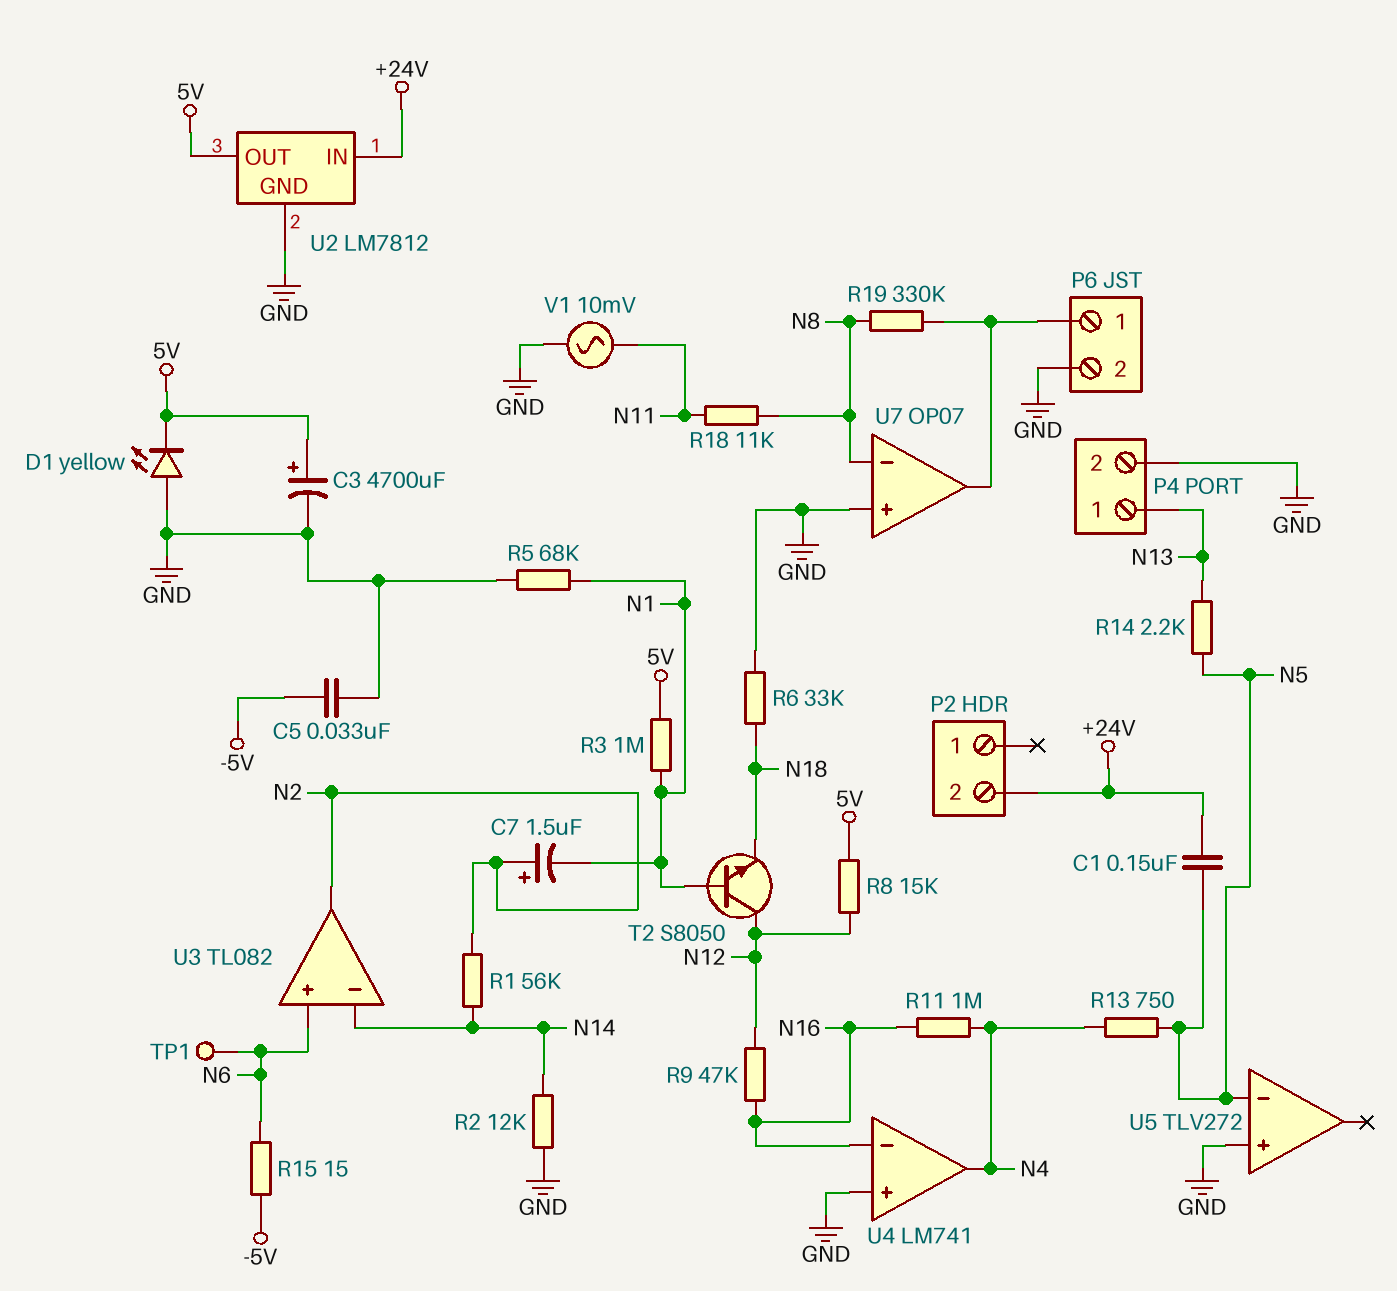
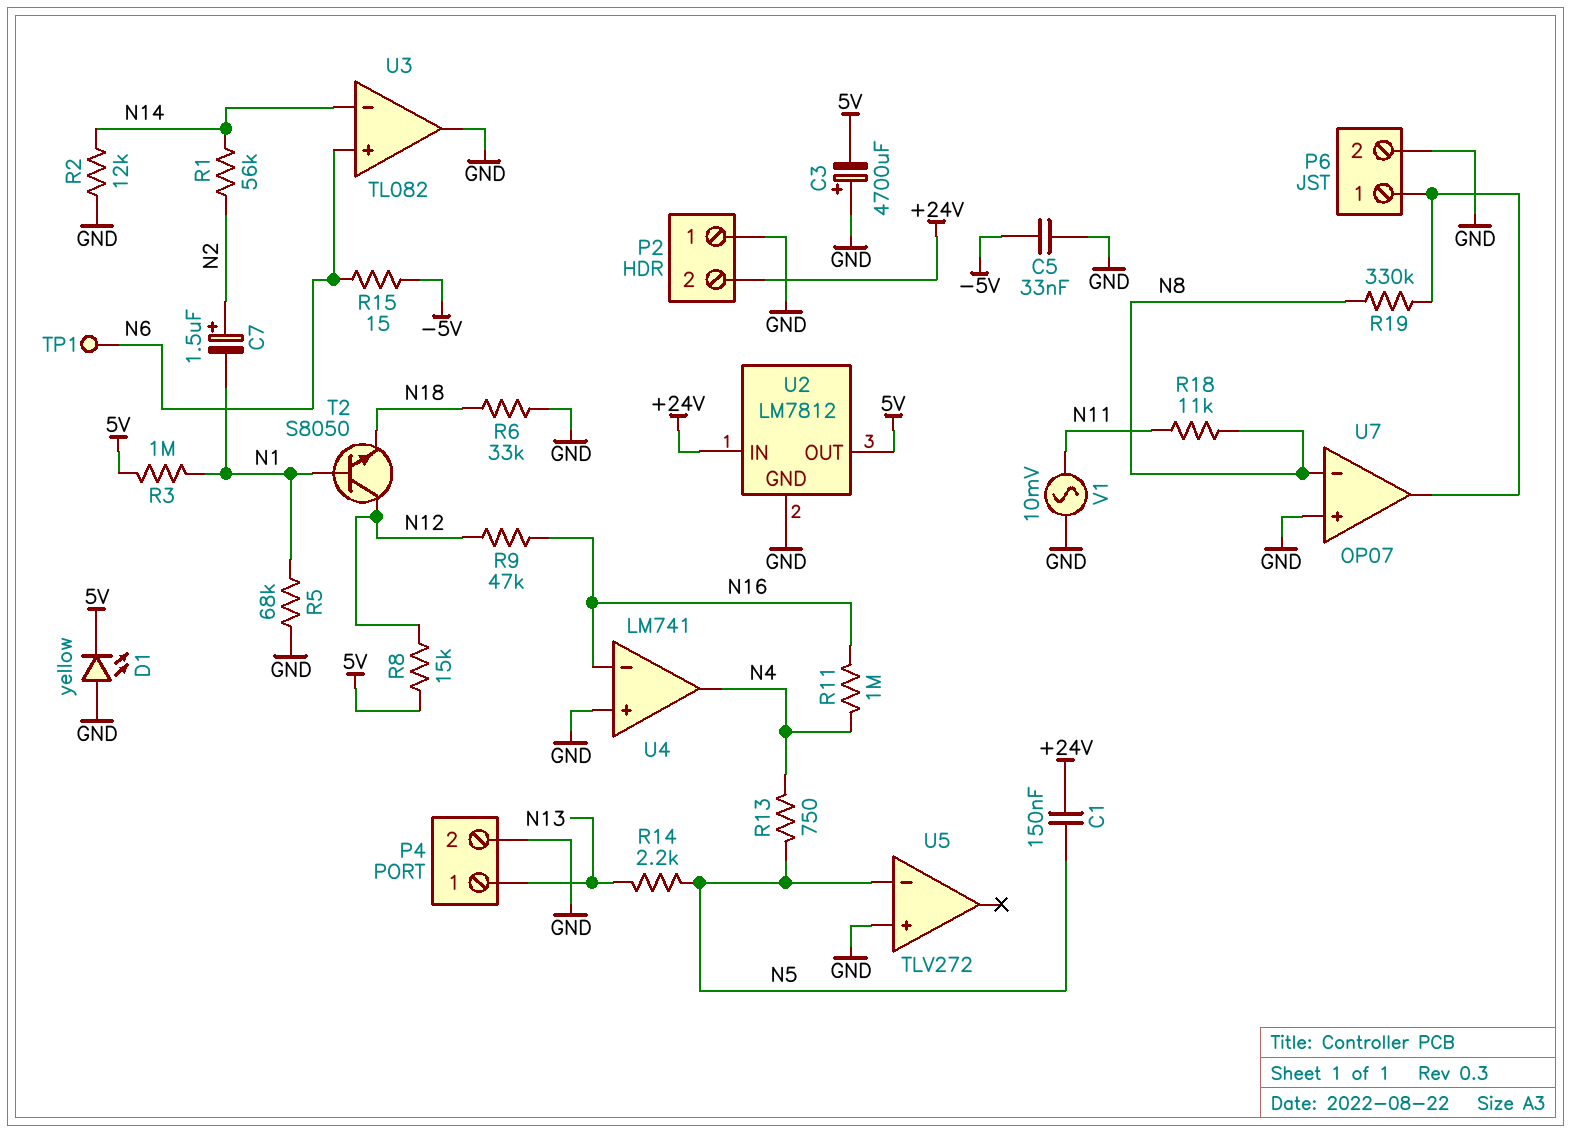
C3: 4700uF (plus 5V, minus GND) -> 4700uF (plus GND, minus 5V)
P2 pin 1: none -> GND
U3 pin out: N2 -> GND

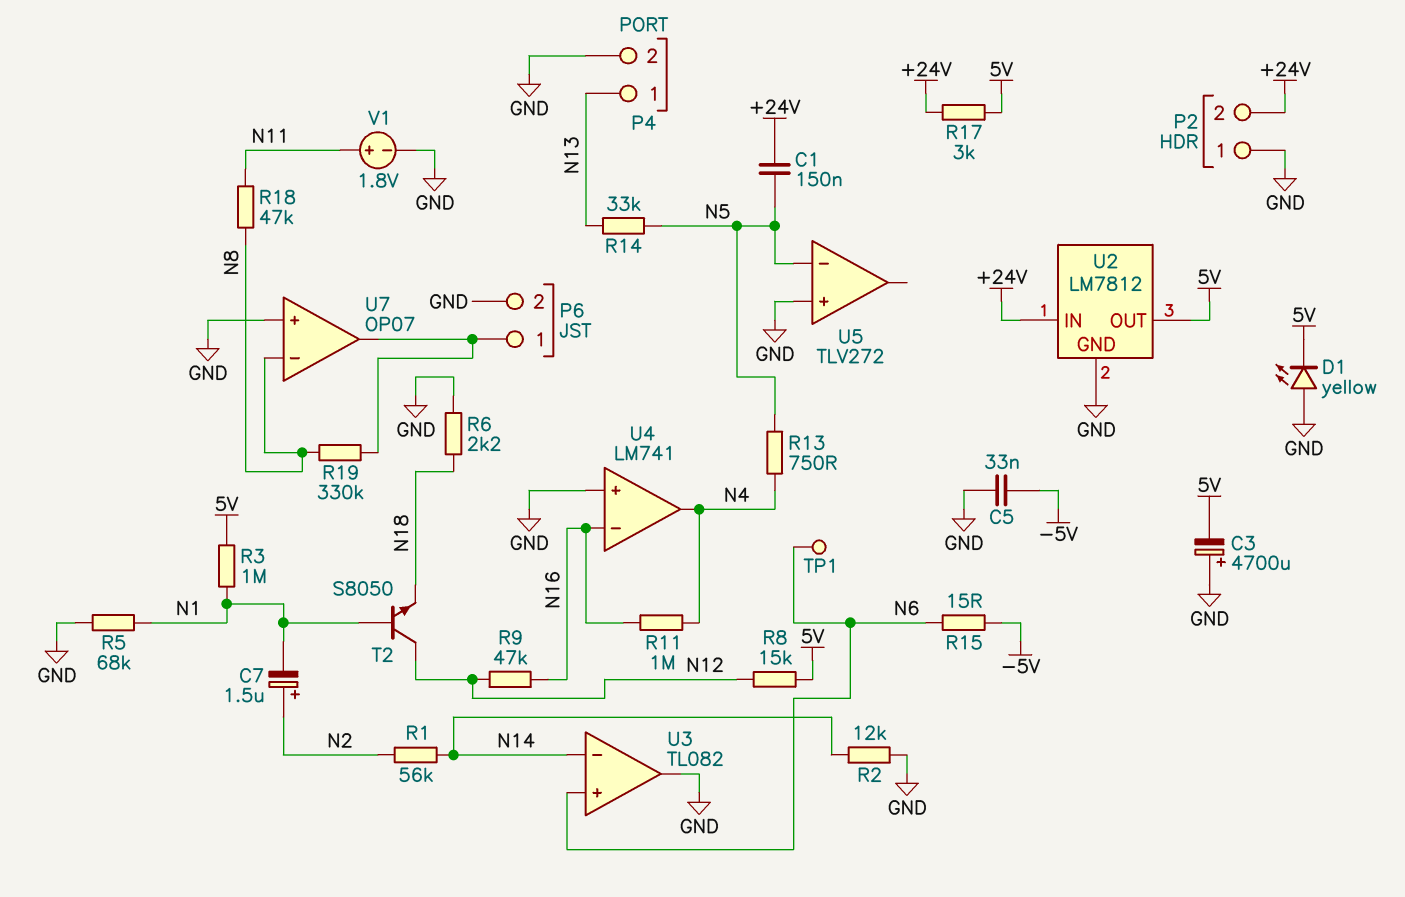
R6: 33k (GND, N18) -> 2.2k (GND, N18)
R14: 2.2k (N5, N13) -> 33k (N5, N13)
R17: none -> 3k (+24V, 5V)
R18: 11k (N8, N11) -> 47k (N8, N11)
V1: AC 10mV (GND, N11) -> 1.8V (plus N11, minus GND)

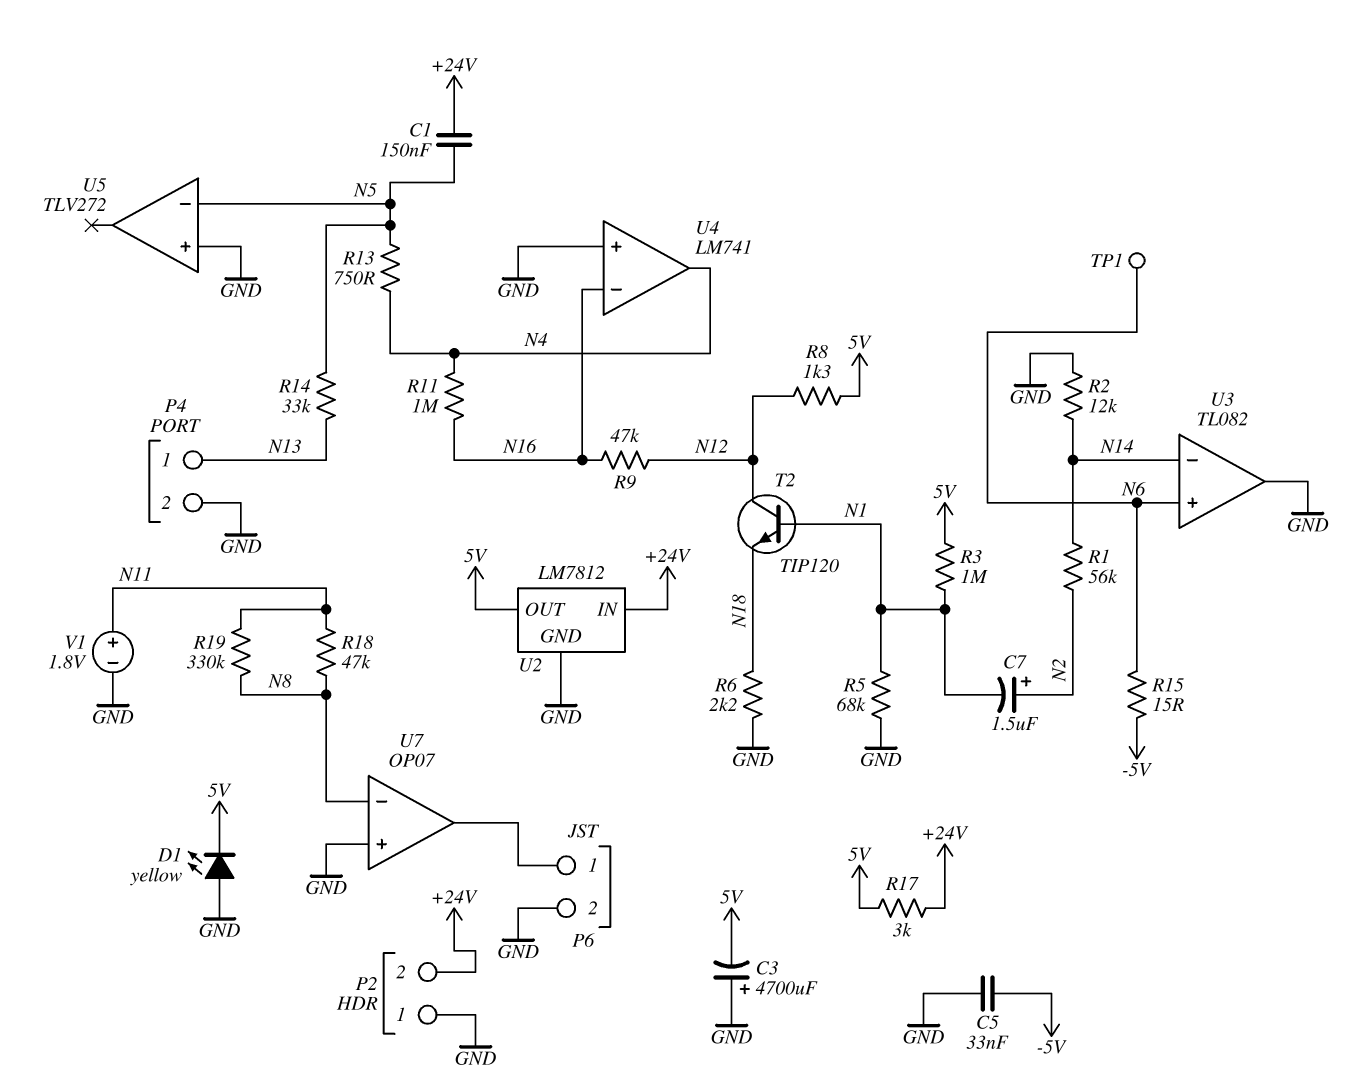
R8: 15k (5V, N12) -> 1.3k (5V, N12)
R19: 330k (N8, P6/1) -> 330k (N8, N11)
T2: NPN S8050 (B N1, C N12, E N18) -> NPN TIP120 (B N1, C N12, E N18)

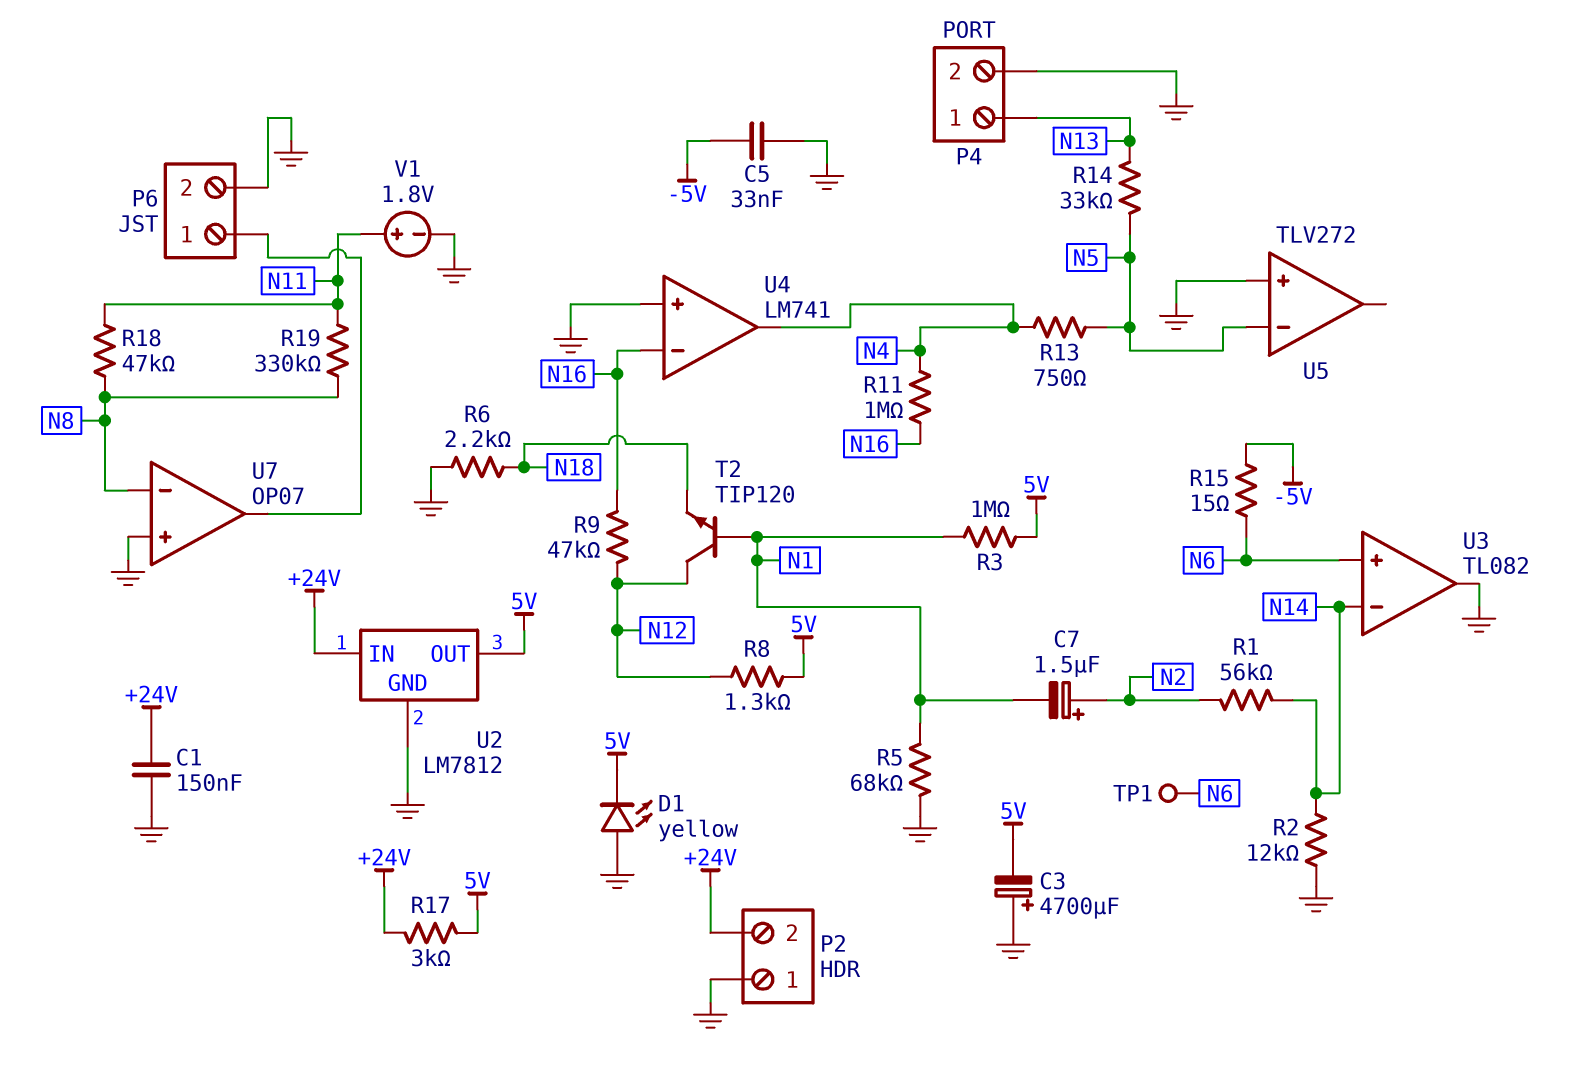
C1: 150nF (+24V, N5) -> 150nF (+24V, GND)

